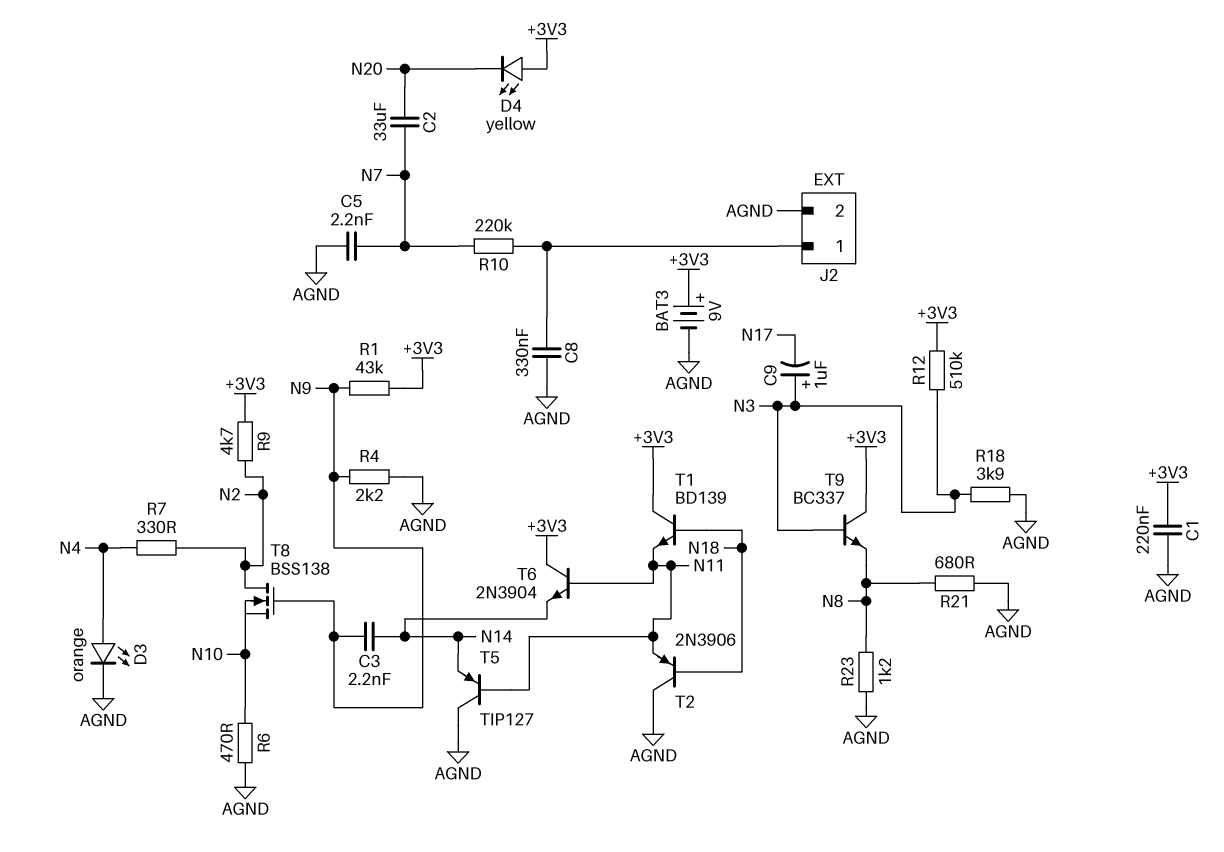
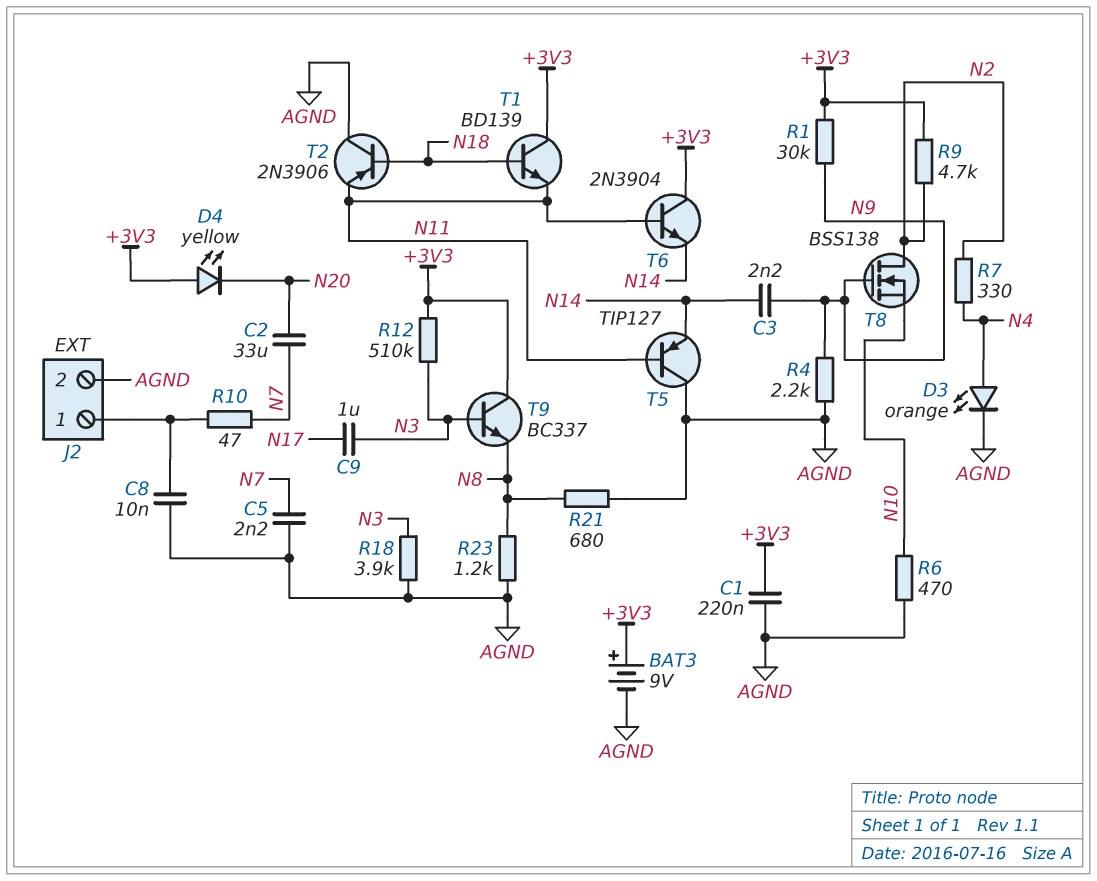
C8: 330nF (AGND, J2/1) -> 10nF (AGND, J2/1)
C9: 1uF (plus N3, minus N17) -> 1uF (N3, N17)
R1: 43k (+3V3, N9) -> 30k (+3V3, N9)
R10: 220k (J2/1, N7) -> 47 (J2/1, N7)

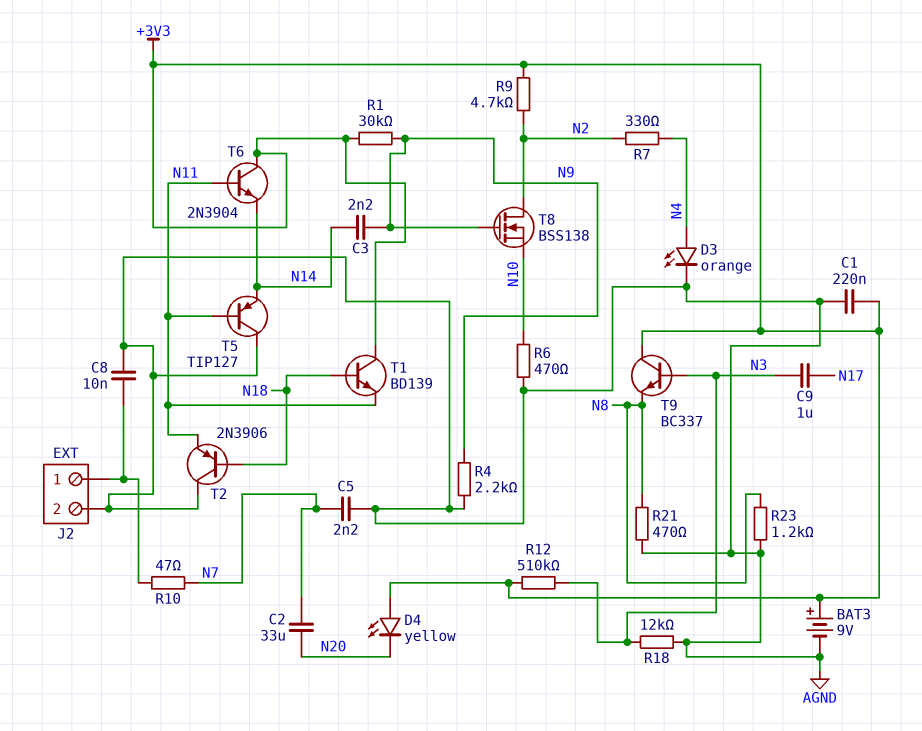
R18: 3.9k (AGND, N3) -> 12k (AGND, N3)
R21: 680 (AGND, N8) -> 470 (AGND, N8)

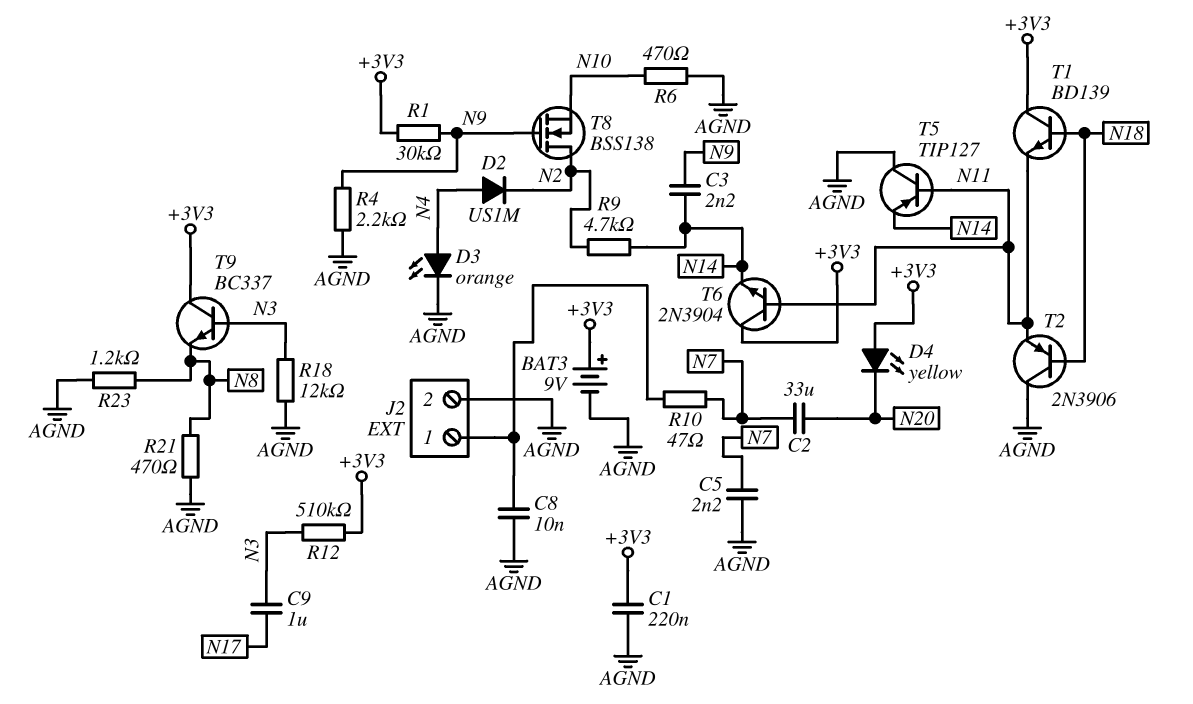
D2: none -> diode US1M (A N4, K N2)
R7: 330 (N2, N4) -> none
R9: 4.7k (+3V3, N2) -> 4.7k (N2, N14)

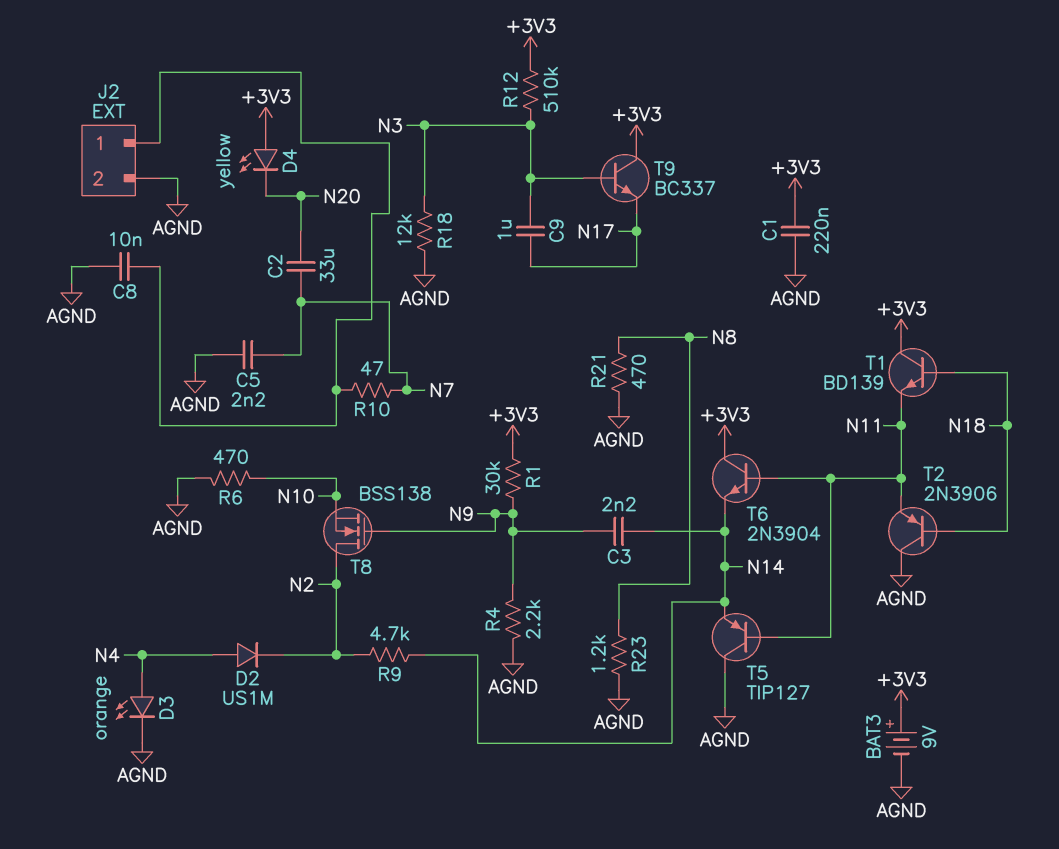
T9: NPN BC337 (B N3, C +3V3, E N8) -> NPN BC337 (B N3, C +3V3, E N17)

